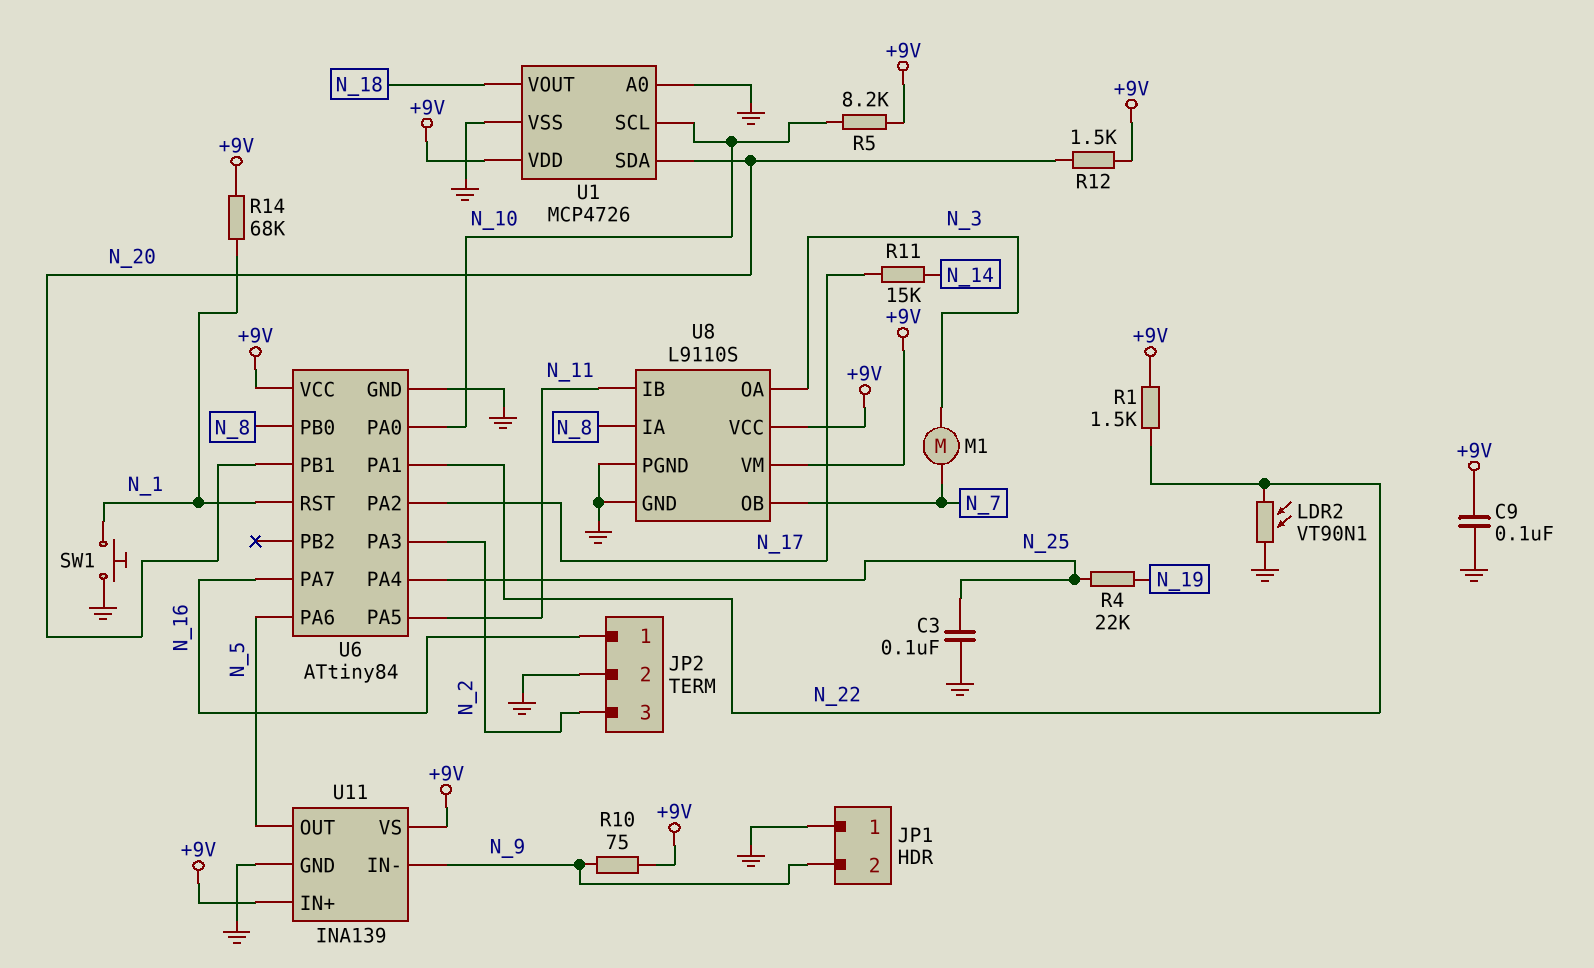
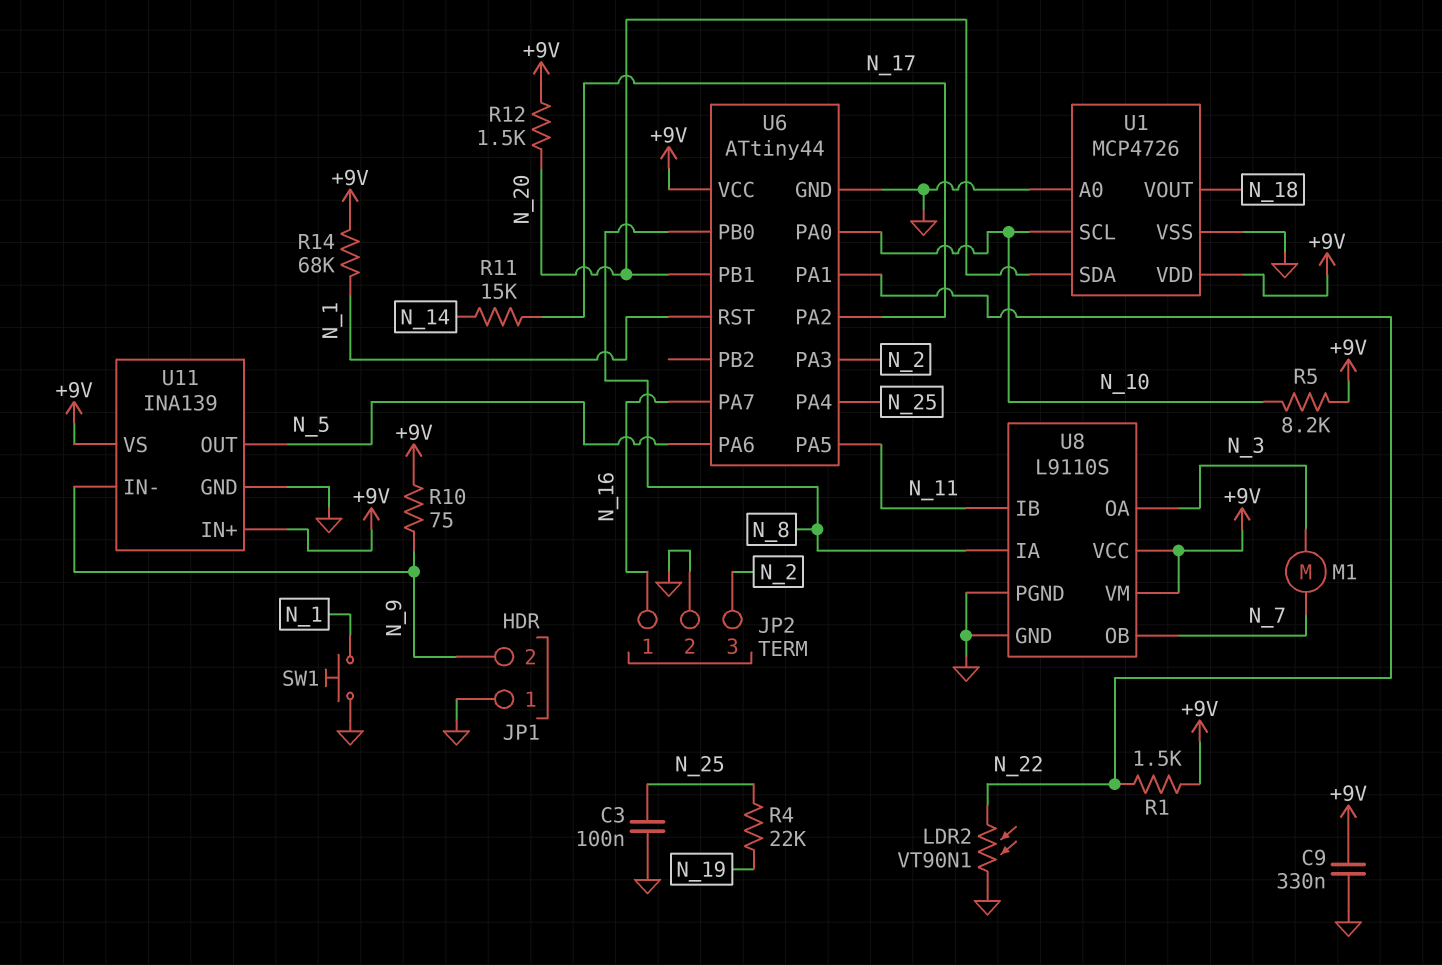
C9: 100nF (+9V, GND) -> 330nF (+9V, GND)
U6: ATtiny84 -> ATtiny44

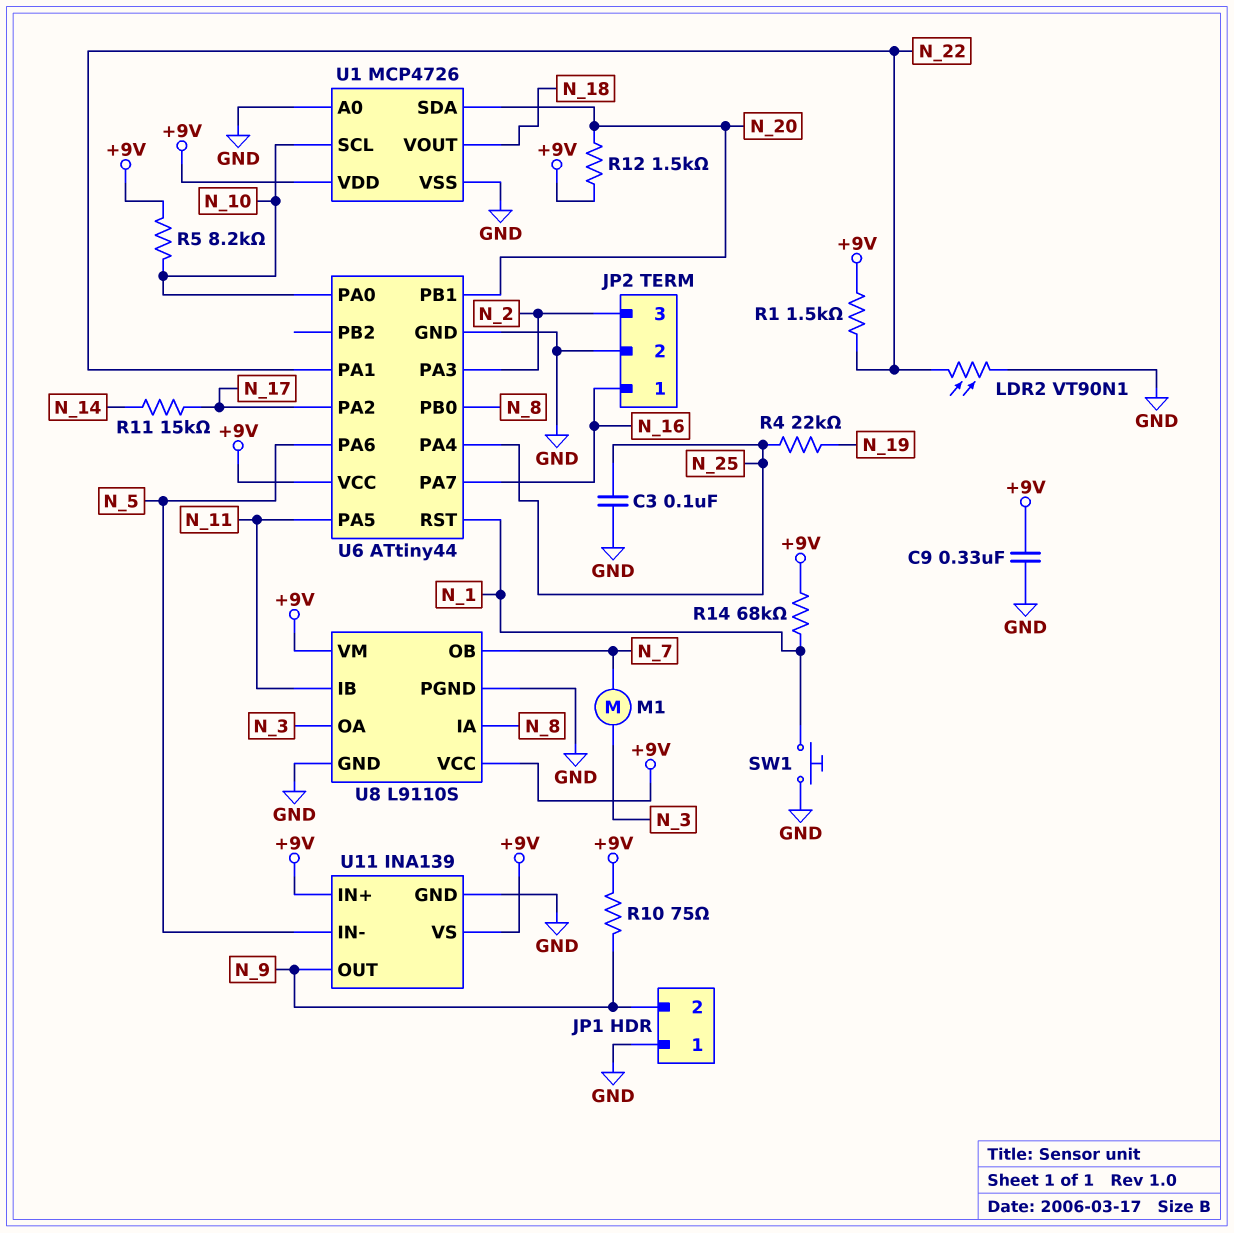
U11 pin IN-: N_9 -> N_5
U11 pin OUT: N_5 -> N_9

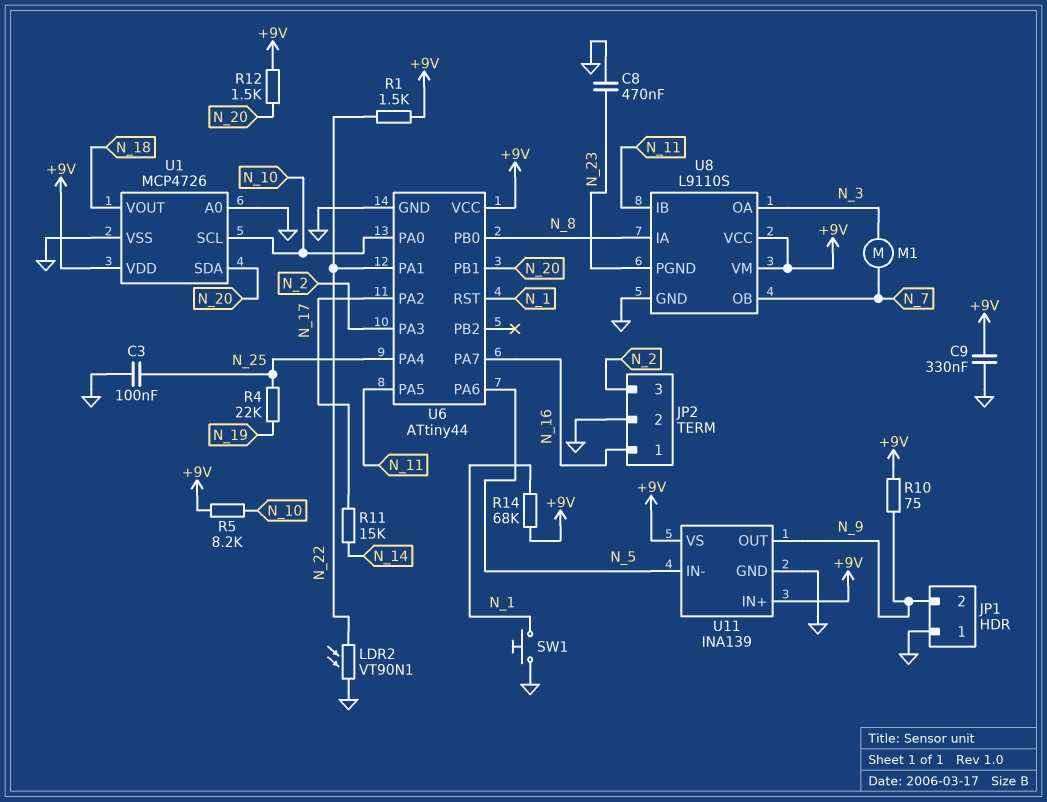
C8: none -> 470nF (GND, N_23)
U8 pin PGND: GND -> N_23

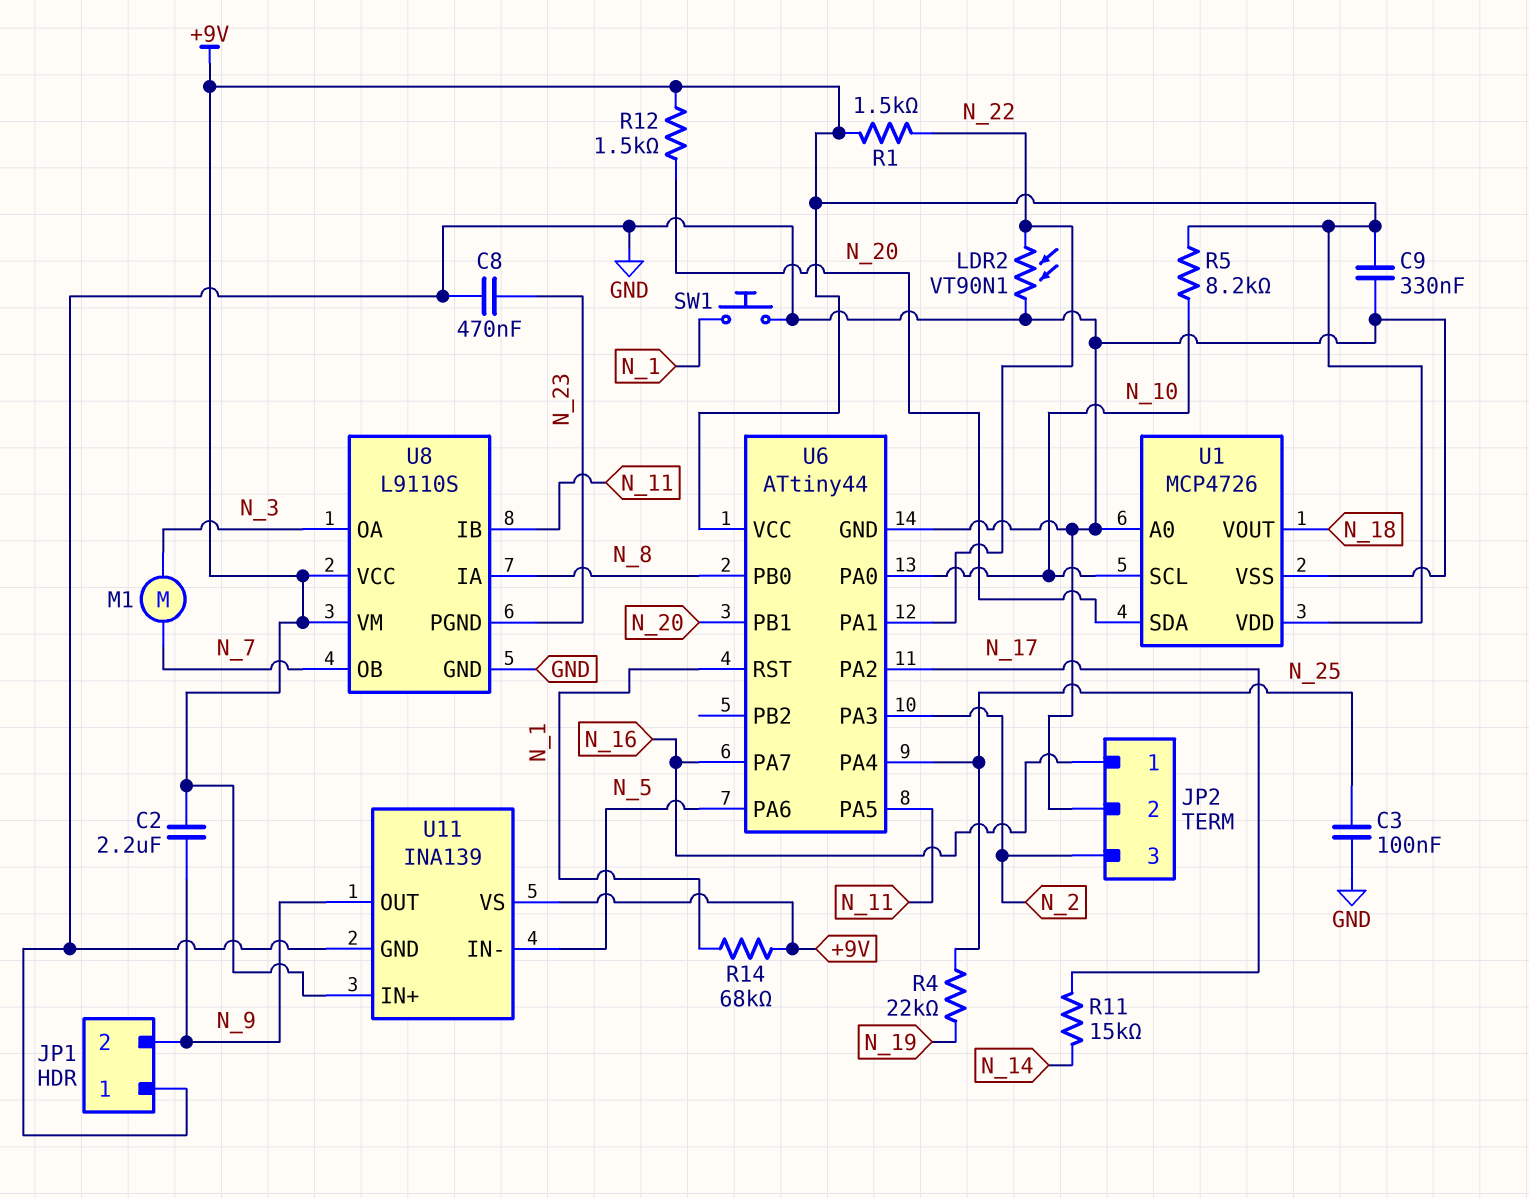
C2: none -> 2.2uF (+9V, N_9)
R10: 75 (+9V, N_9) -> none

